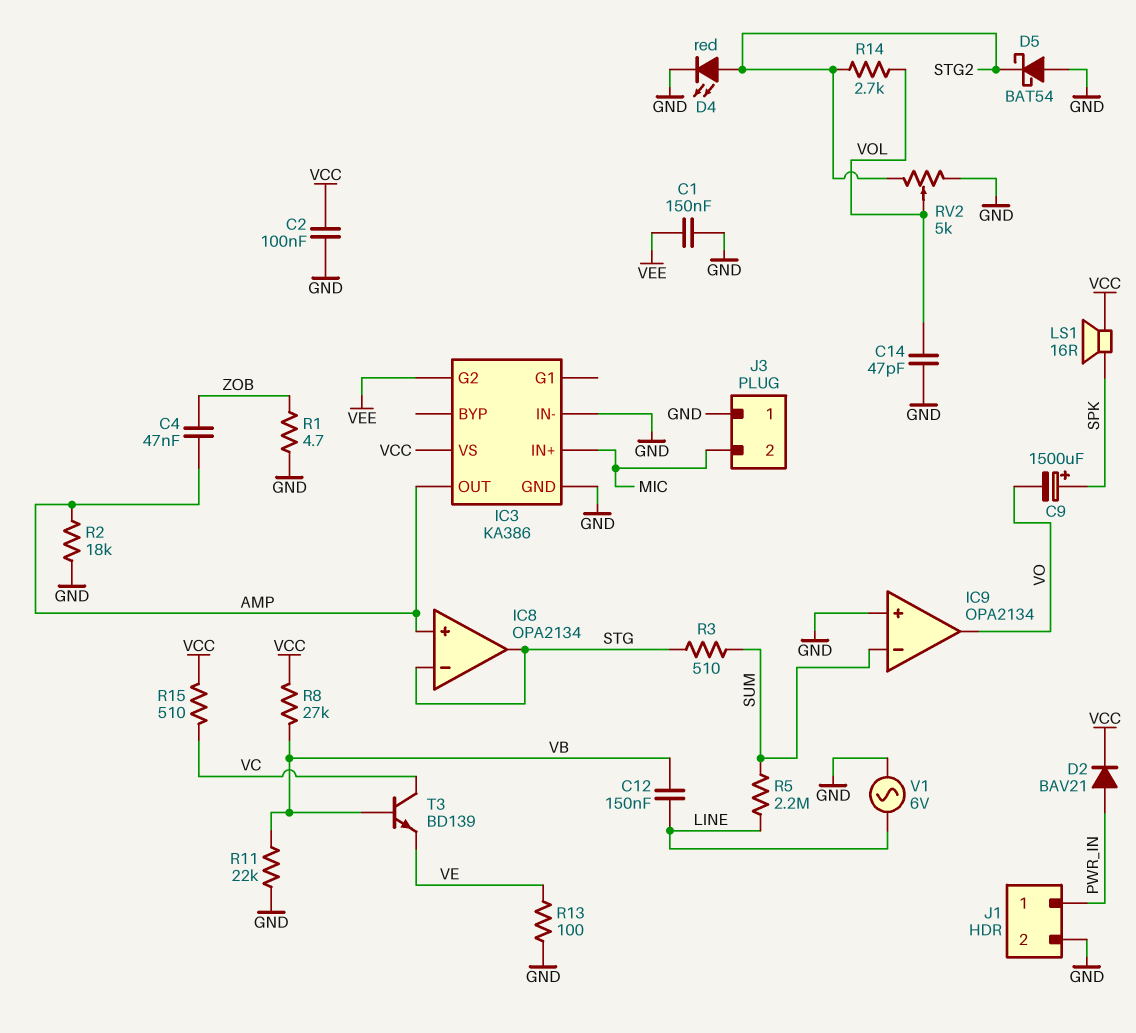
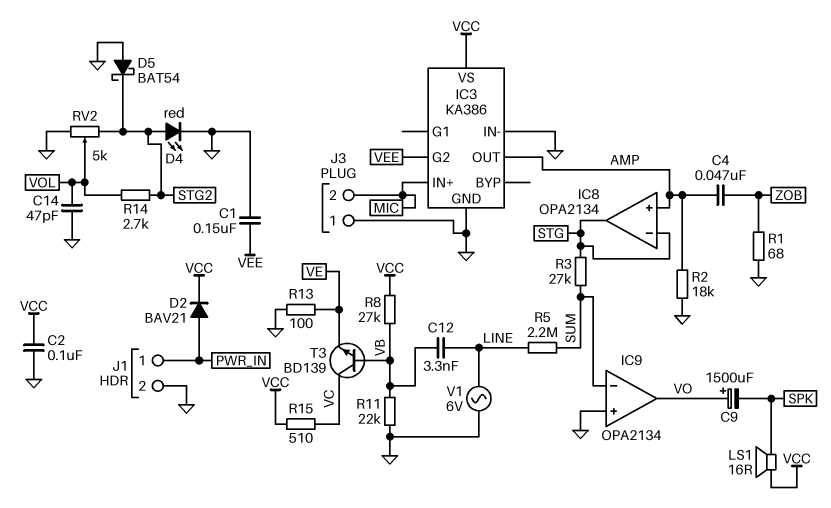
C9: 1500uF (plus SPK, minus VO) -> 1500uF (plus VO, minus SPK)
C12: 150nF (LINE, VB) -> 3.3nF (LINE, VB)
R1: 4.7 (GND, ZOB) -> 68 (GND, ZOB)
R3: 510 (STG, SUM) -> 27k (STG, SUM)

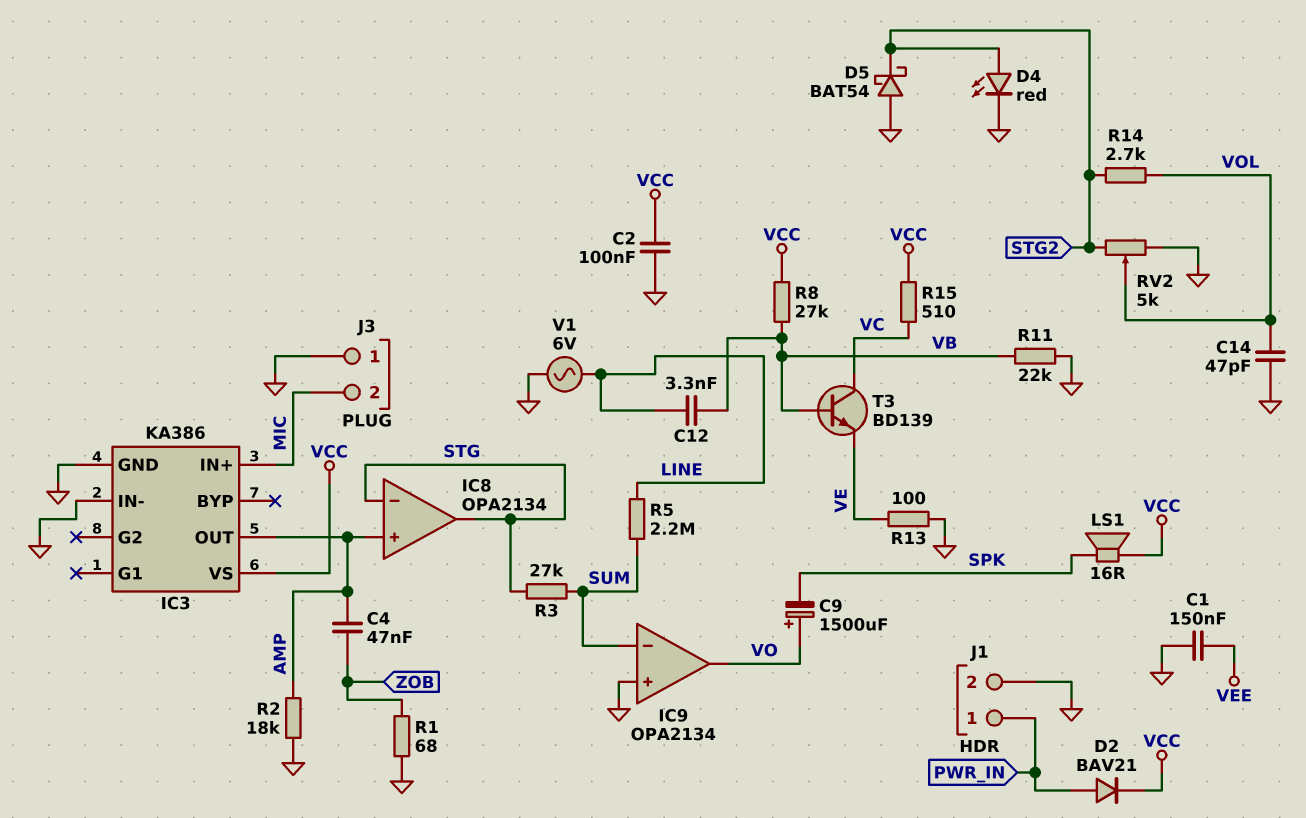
IC3 pin G2: VEE -> none

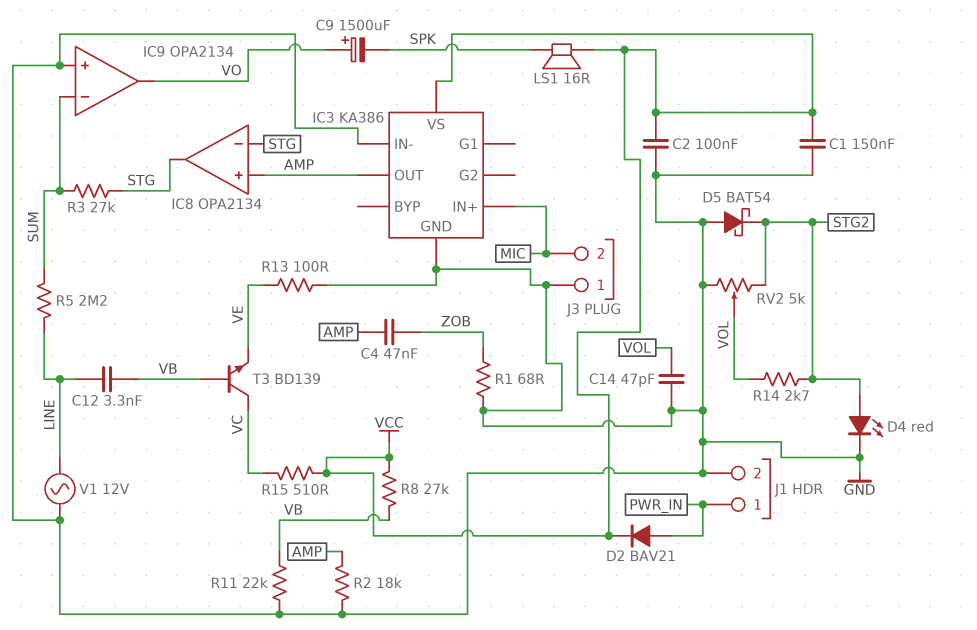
C1: 150nF (GND, VEE) -> 150nF (GND, VCC)
V1: AC 6V (GND, LINE) -> AC 12V (GND, LINE)

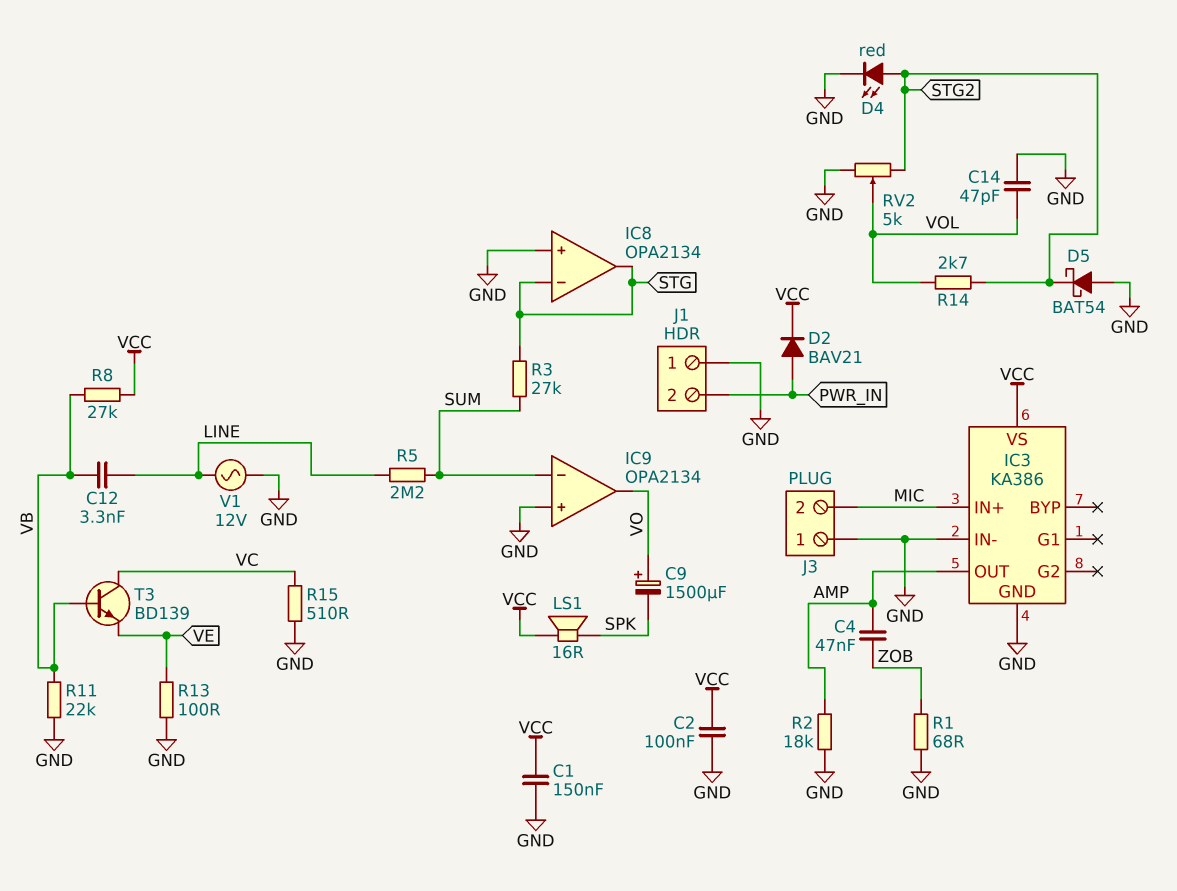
IC8 pin in+: AMP -> GND
J1 pin 1: PWR_IN -> GND
J1 pin 2: GND -> PWR_IN
R15: 510 (VC, VCC) -> 510 (GND, VC)

